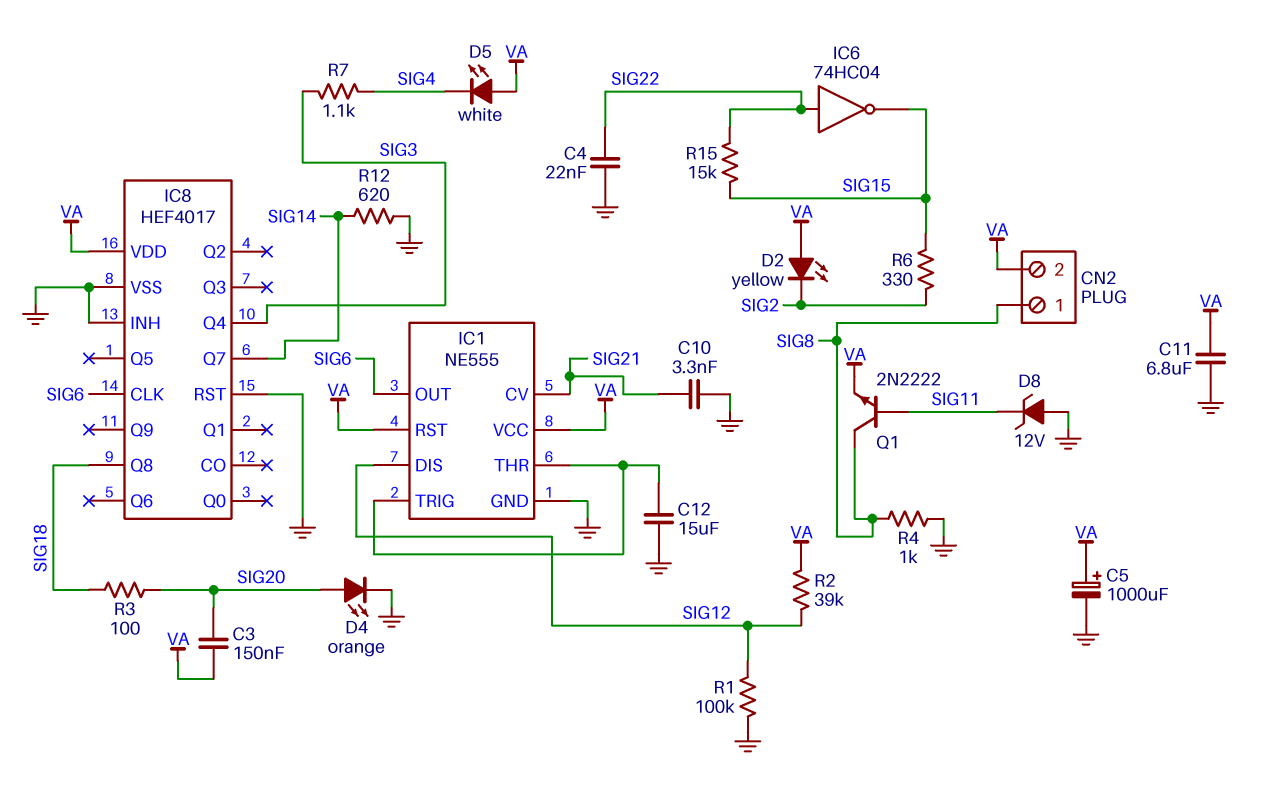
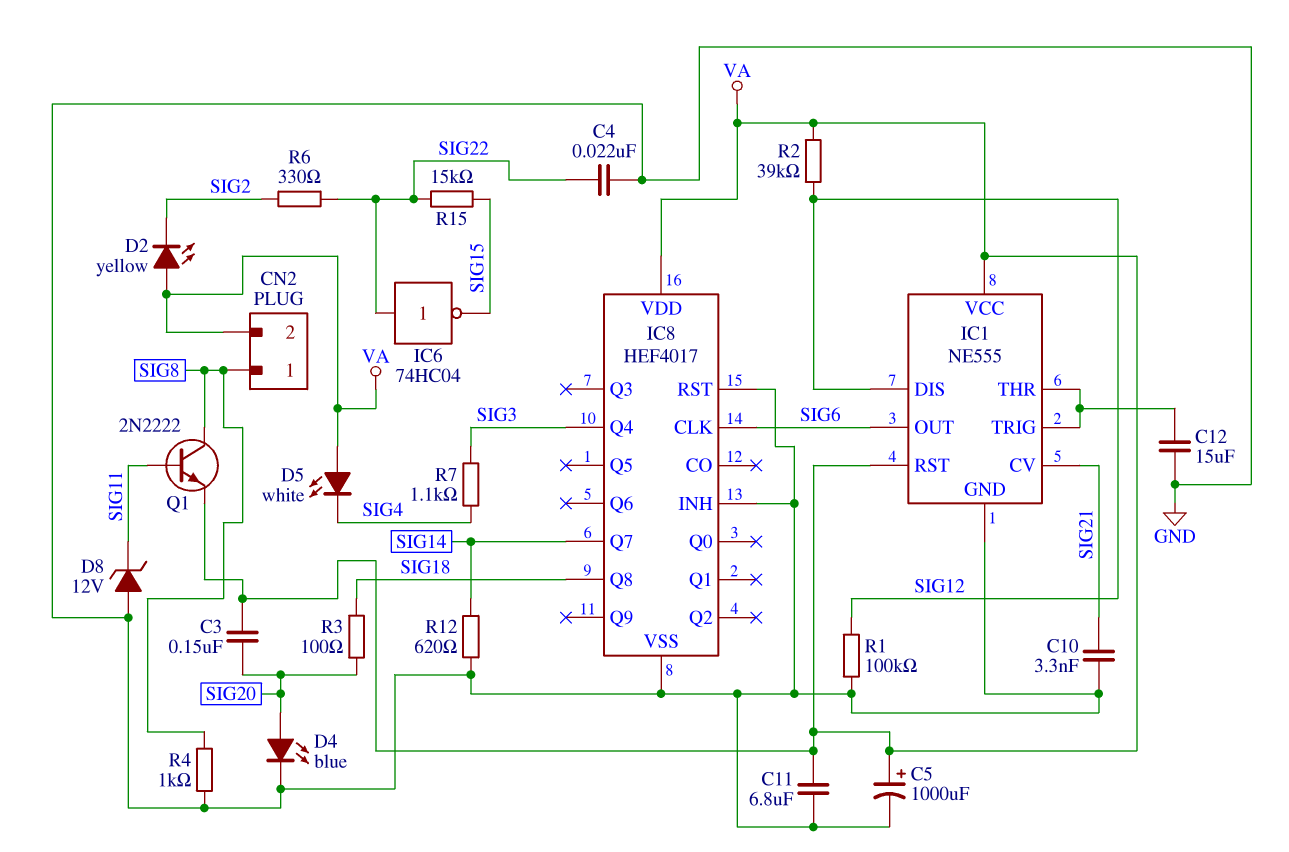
D4: LED orange (A SIG20, K GND) -> LED blue (A SIG20, K GND)
R6: 330 (SIG2, SIG15) -> 330 (SIG2, SIG22)

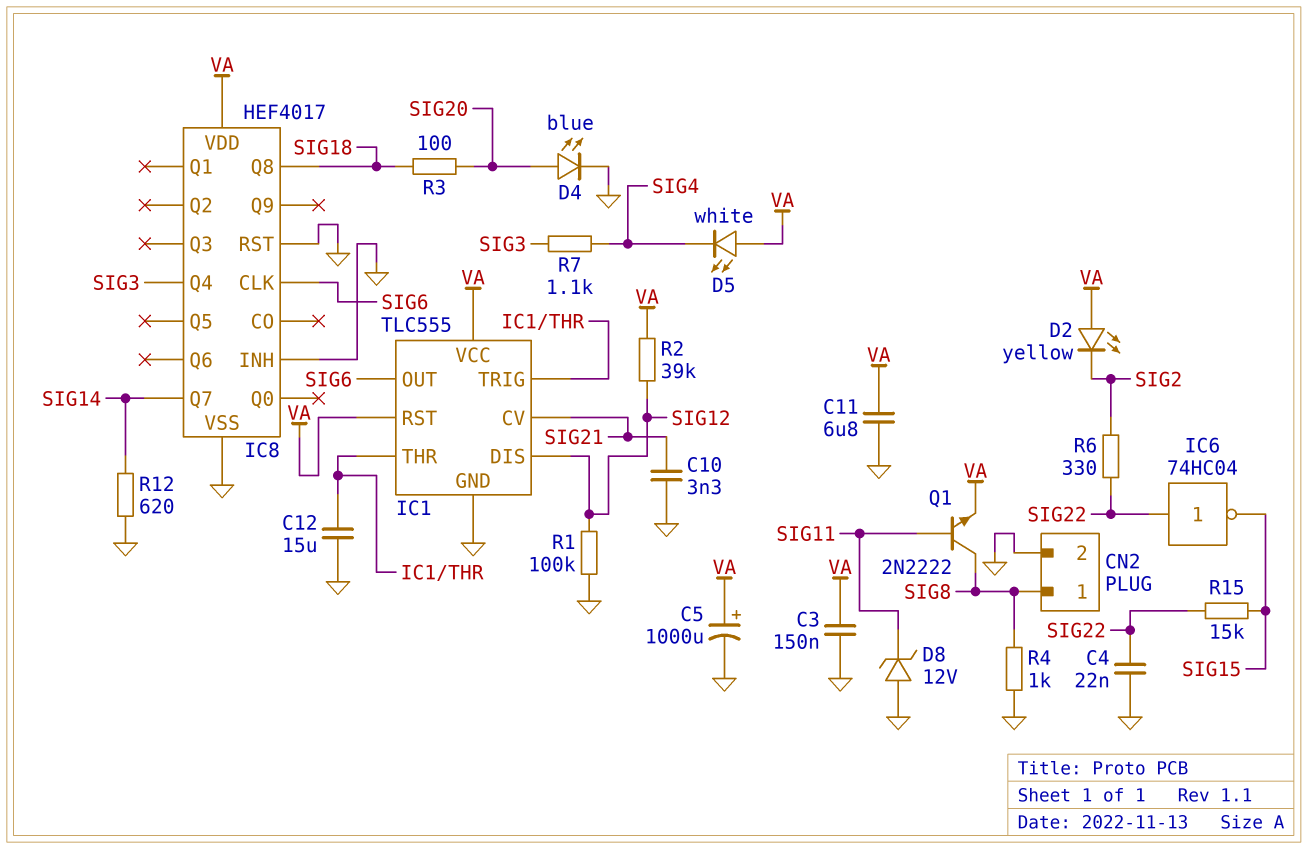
C3: 150nF (SIG20, VA) -> 150nF (GND, VA)
CN2 pin 2: VA -> GND
IC1: NE555 -> TLC555

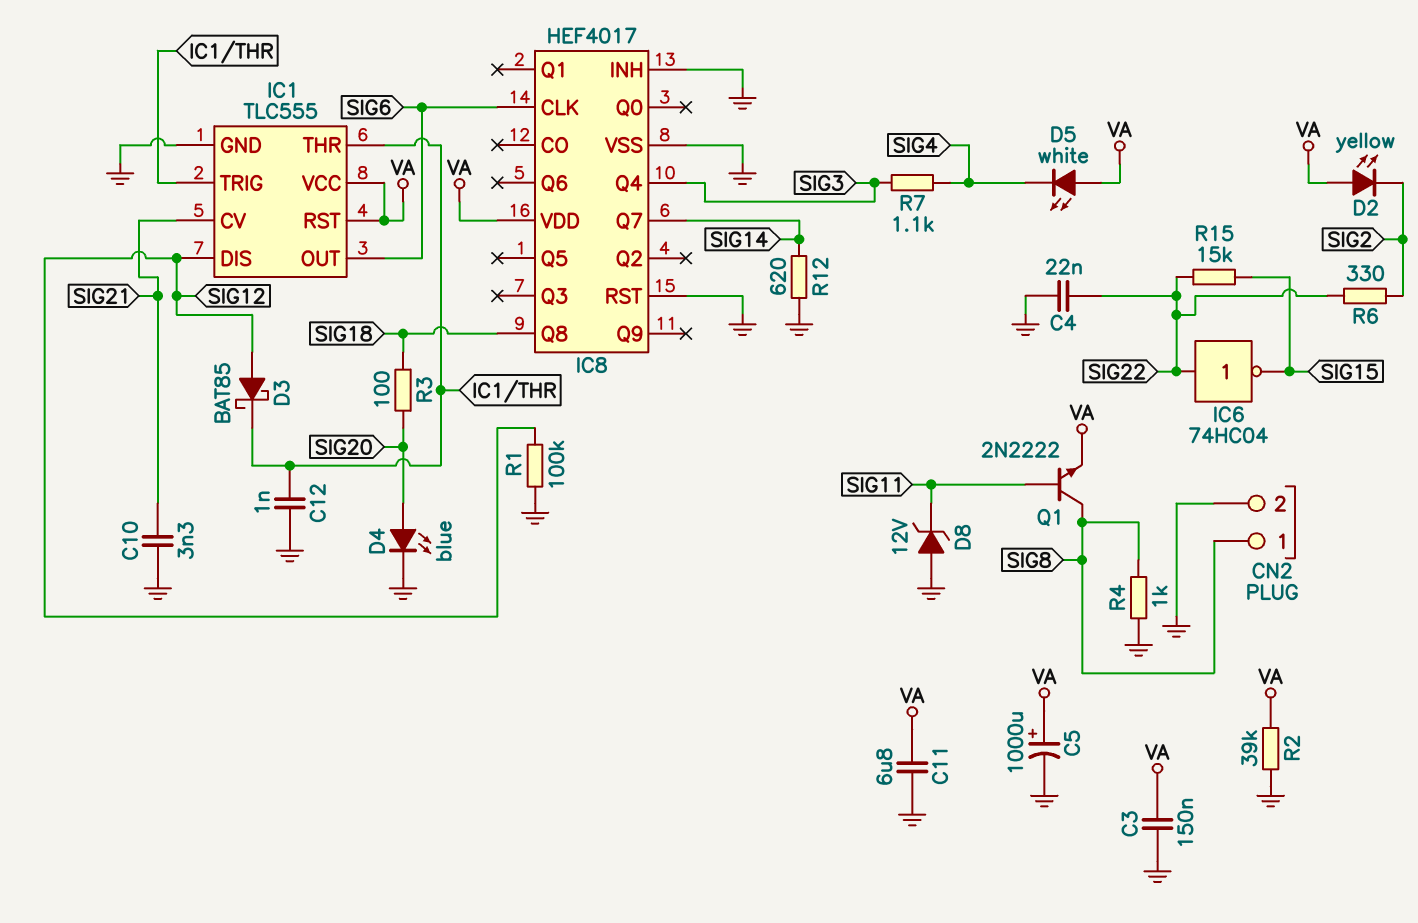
C12: 15uF (GND, IC1/THR) -> 1nF (GND, IC1/THR)
D3: none -> schottky BAT85 (A SIG12, K IC1/THR)
R2: 39k (SIG12, VA) -> 39k (GND, VA)

